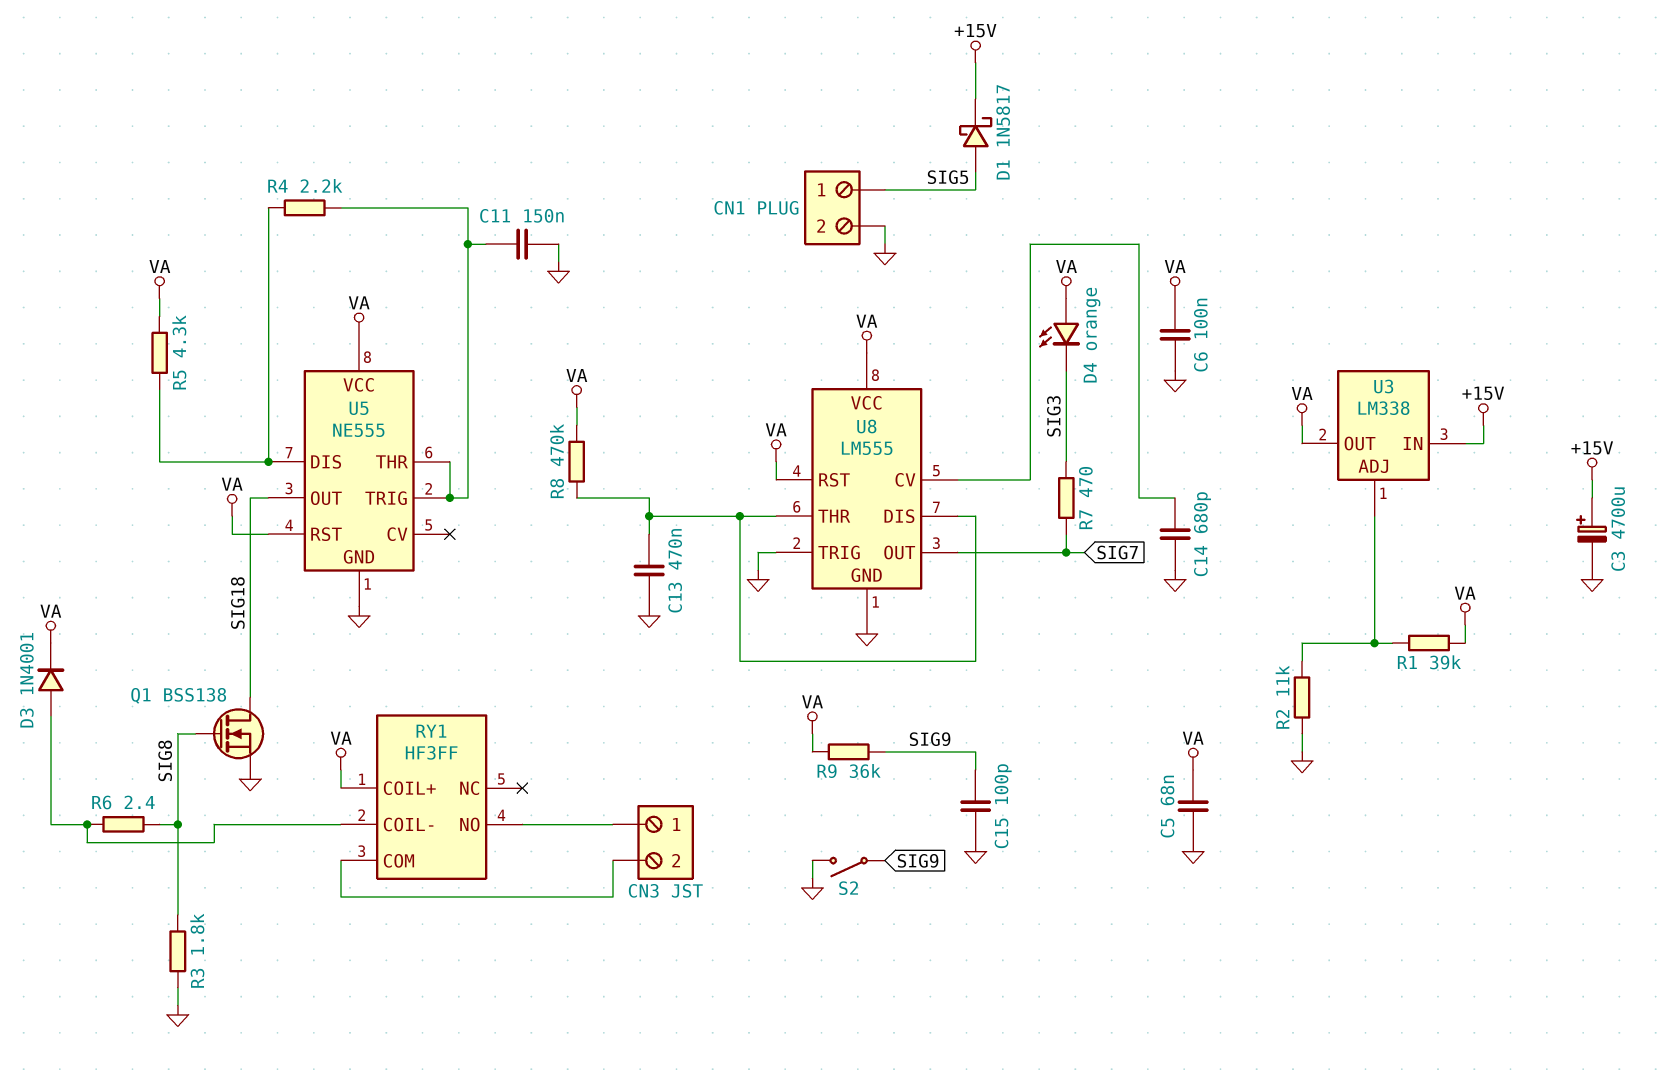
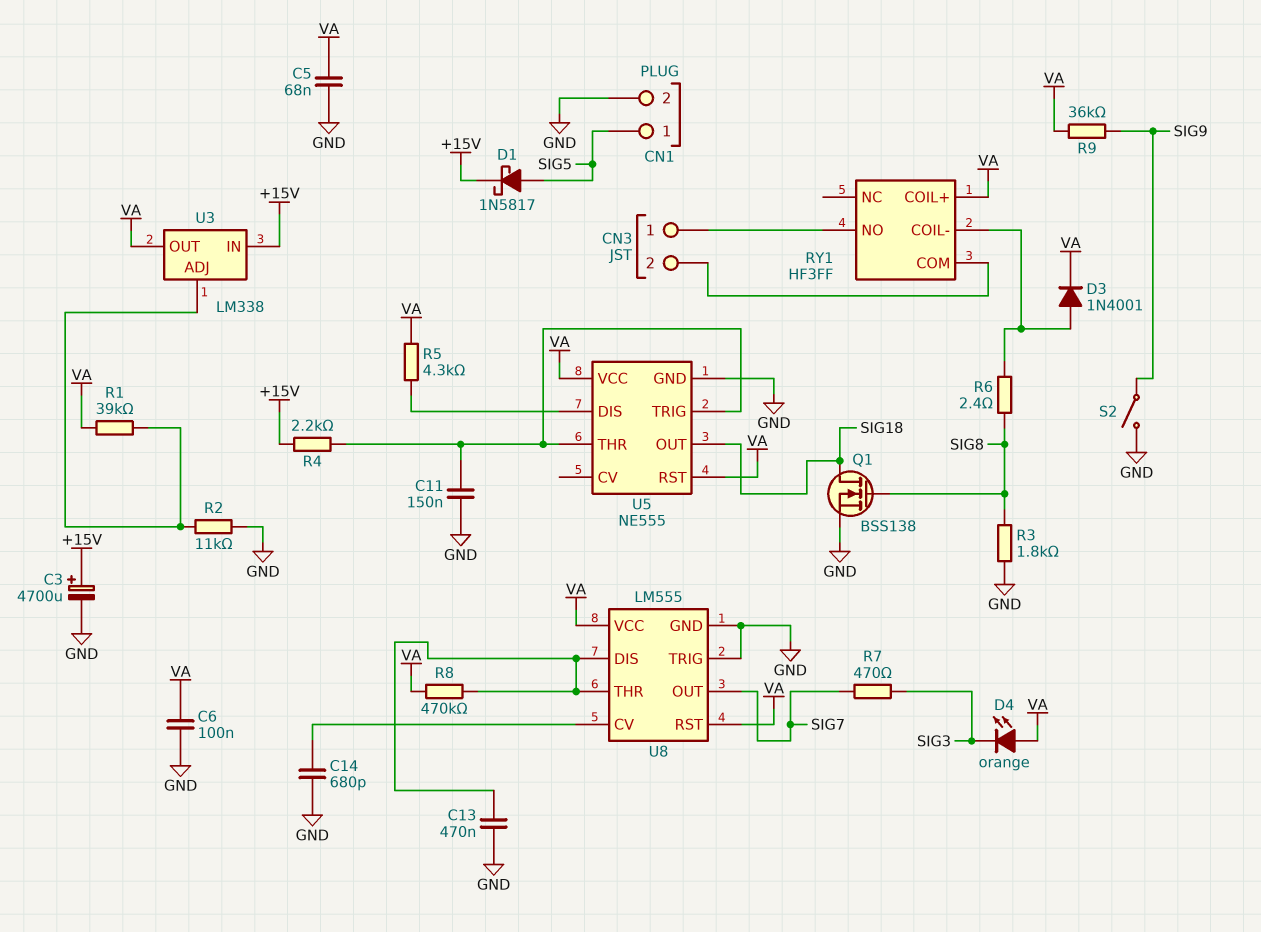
C15: 100pF (GND, SIG9) -> none
R4: 2.2k (U5/DIS, U5/THR) -> 2.2k (+15V, U5/THR)

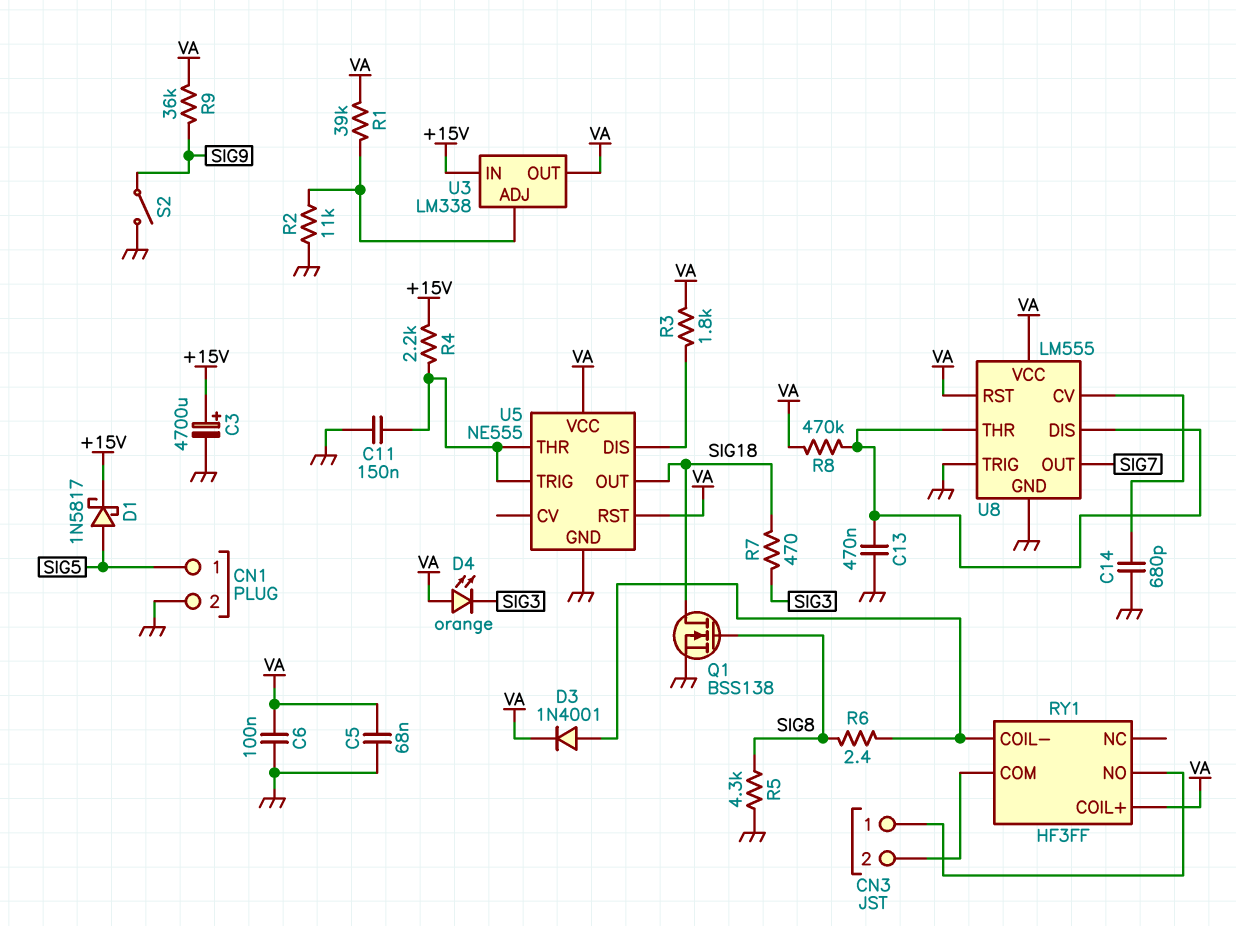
R3: 1.8k (GND, SIG8) -> 1.8k (U5/DIS, VA)
R5: 4.3k (U5/DIS, VA) -> 4.3k (GND, SIG8)
R7: 470 (SIG3, SIG7) -> 470 (SIG3, SIG18)

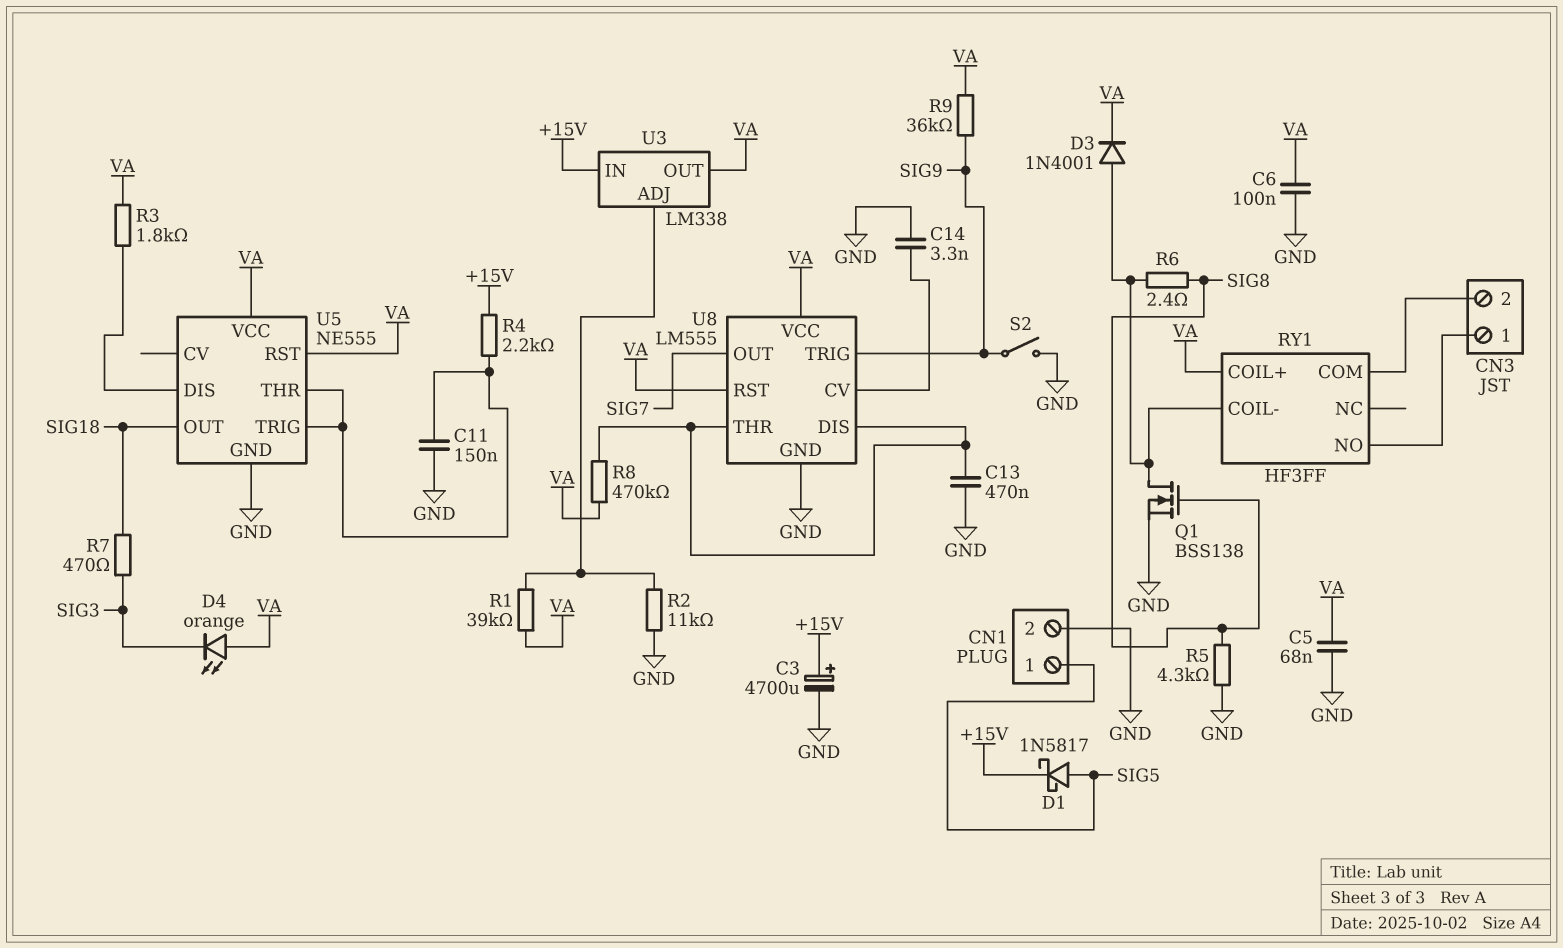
C14: 680pF (GND, U8/CV) -> 3.3nF (GND, U8/CV)
Q1: NMOS BSS138 (G SIG8, D SIG18, S GND) -> NMOS BSS138 (G SIG8, D RY1/COIL-, S GND)
U8 pin TRIG: GND -> SIG9

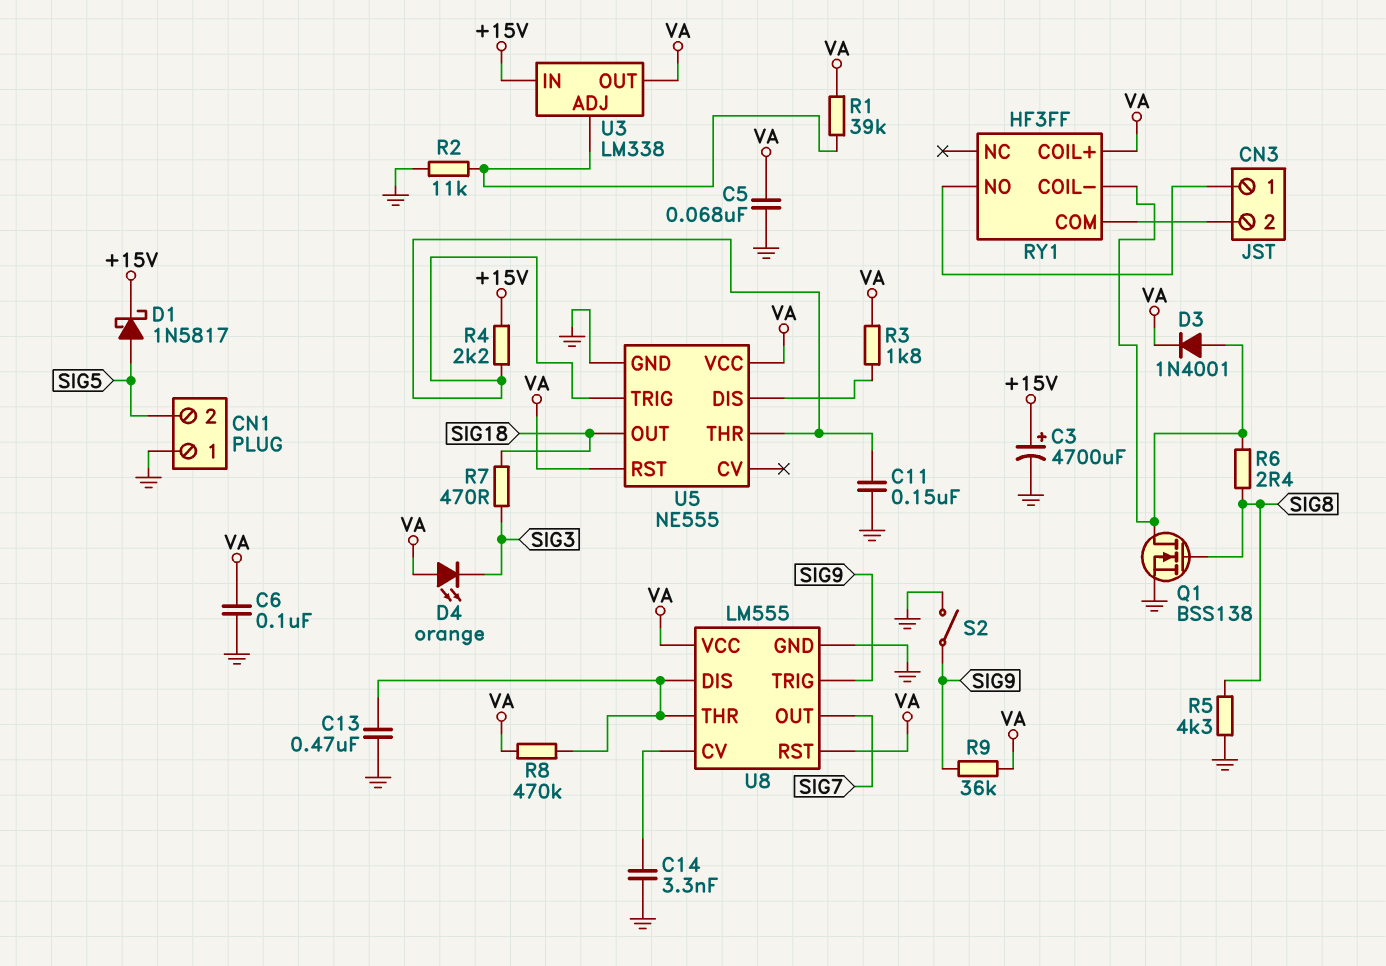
CN1 pin 1: SIG5 -> GND
CN1 pin 2: GND -> SIG5

